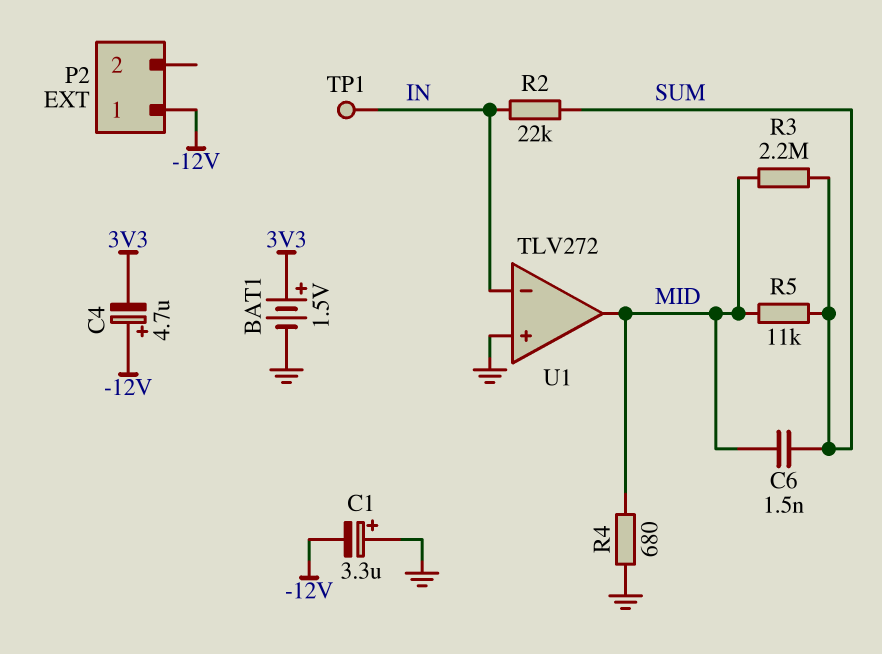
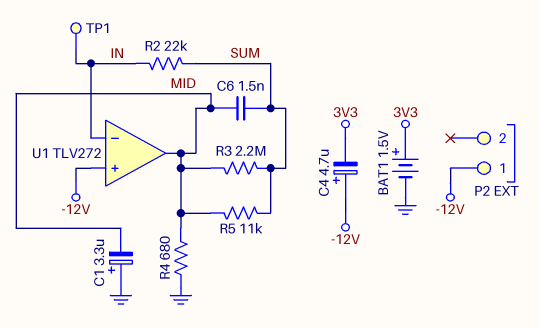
C1: 3.3uF (plus GND, minus -12V) -> 3.3uF (plus GND, minus MID)
U1 pin in+: GND -> -12V

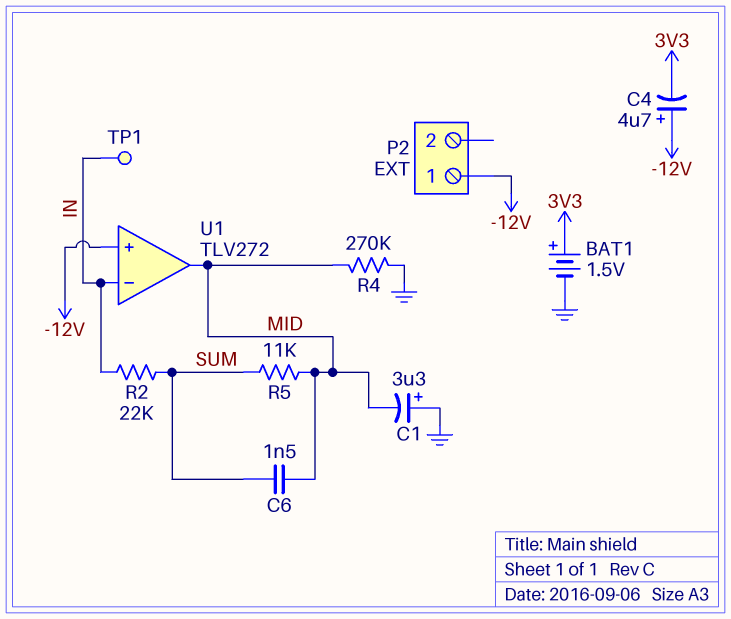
R3: 2.2M (MID, SUM) -> none
R4: 680 (GND, MID) -> 270k (GND, MID)

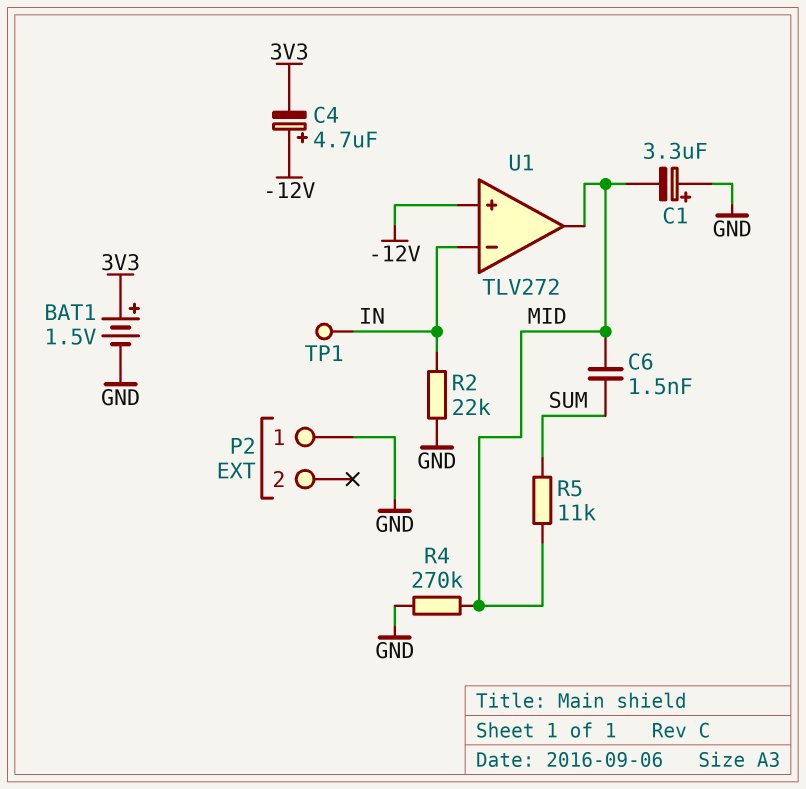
P2 pin 1: -12V -> GND
R2: 22k (IN, SUM) -> 22k (GND, IN)

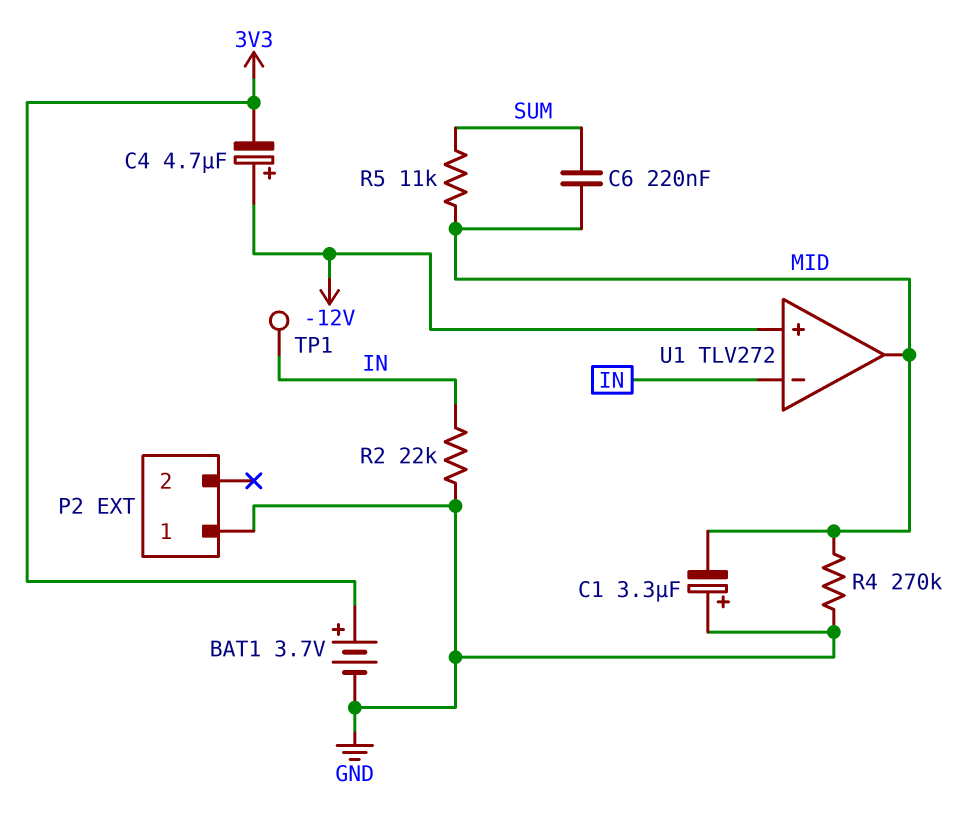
BAT1: 1.5V (plus 3V3, minus GND) -> 3.7V (plus 3V3, minus GND)
C6: 1.5nF (MID, SUM) -> 220nF (MID, SUM)

